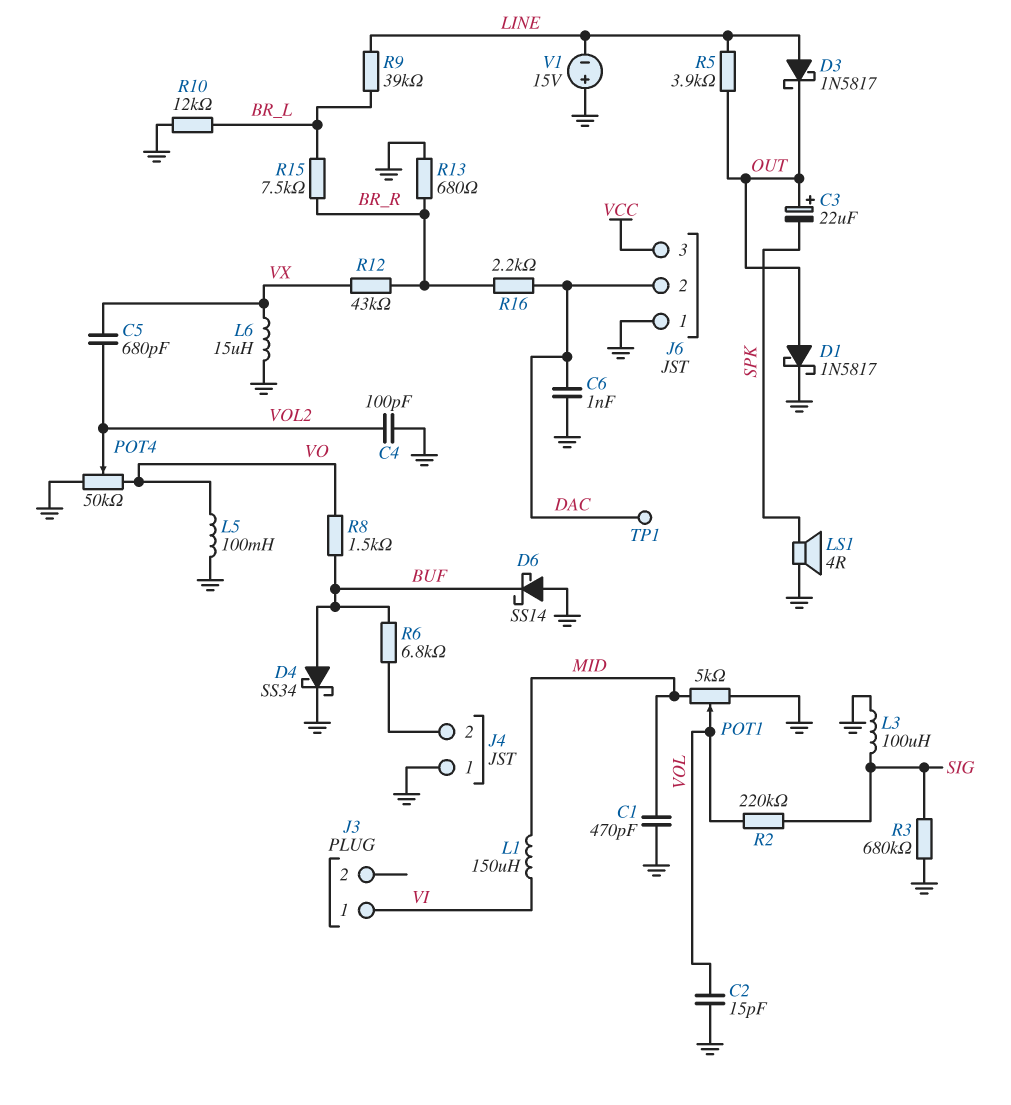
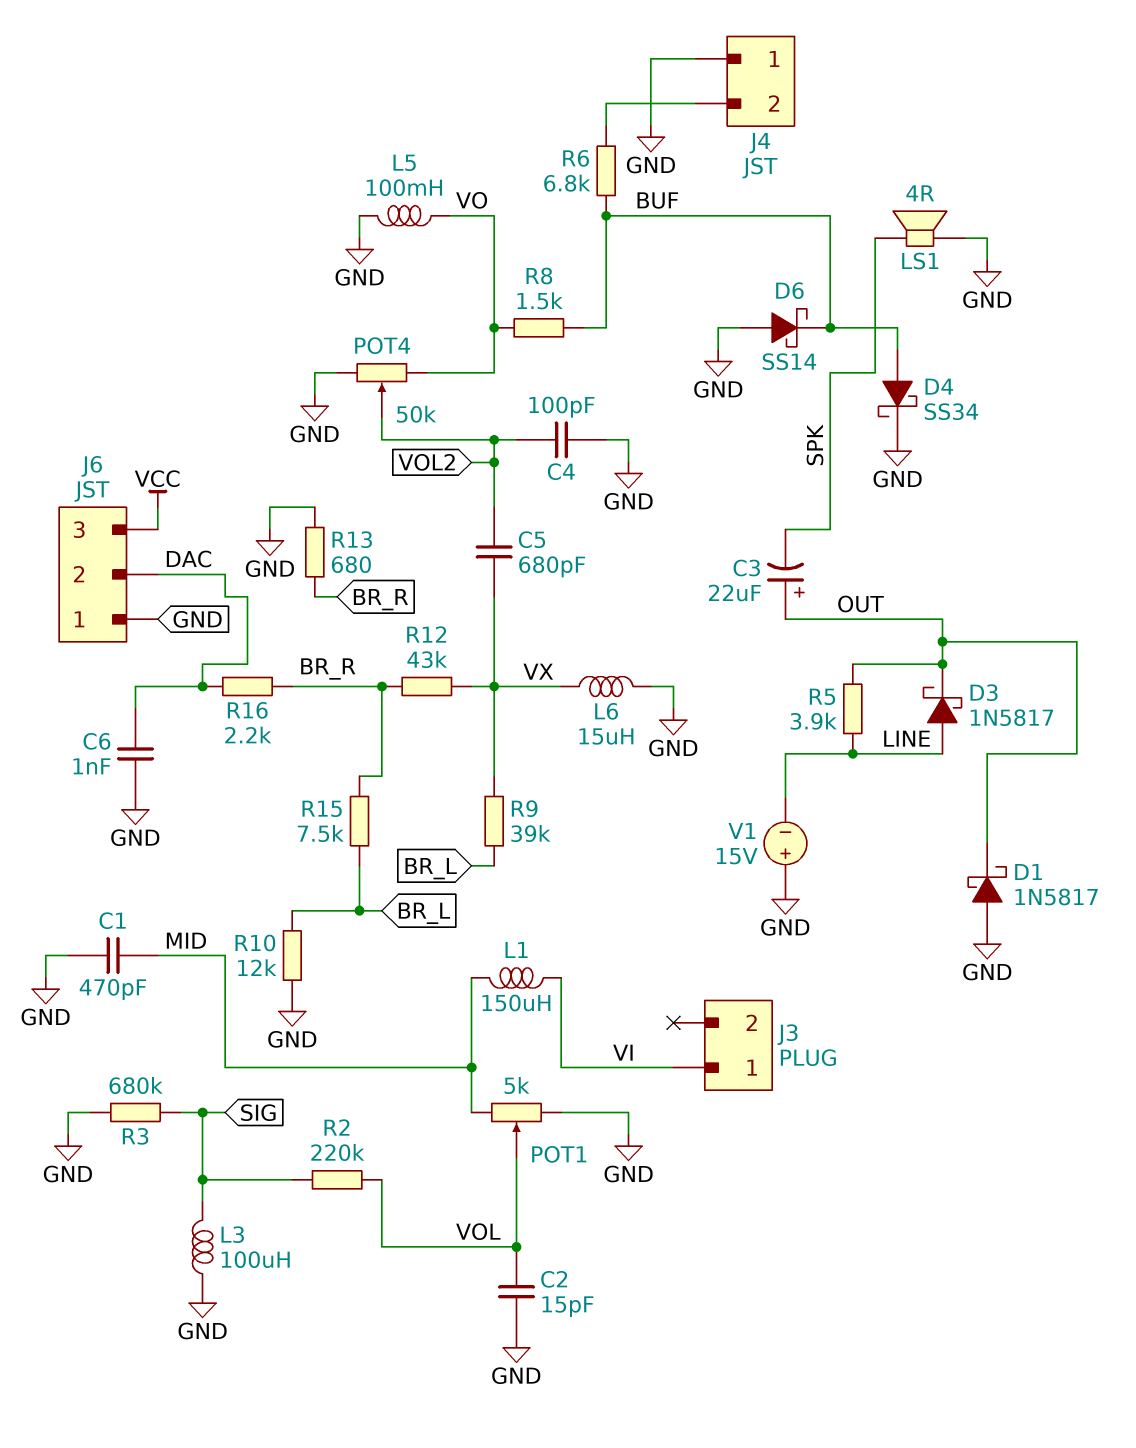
D1: schottky 1N5817 (A OUT, K GND) -> schottky 1N5817 (A GND, K OUT)
R9: 39k (BR_L, LINE) -> 39k (BR_L, VX)
TP1: test point (DAC) -> none

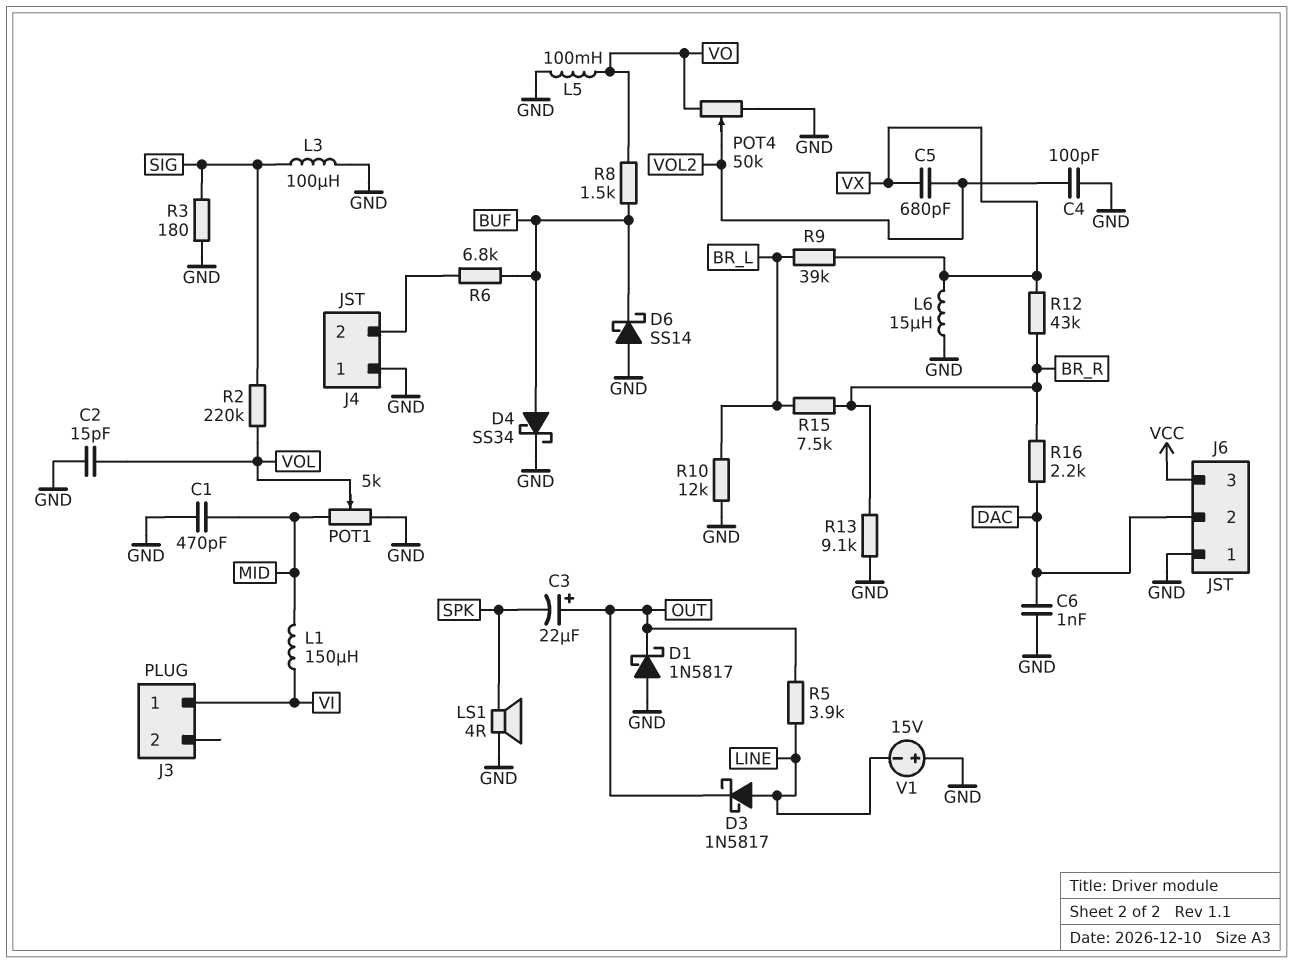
R3: 680k (GND, SIG) -> 180 (GND, SIG)
R13: 680 (BR_R, GND) -> 9.1k (BR_R, GND)

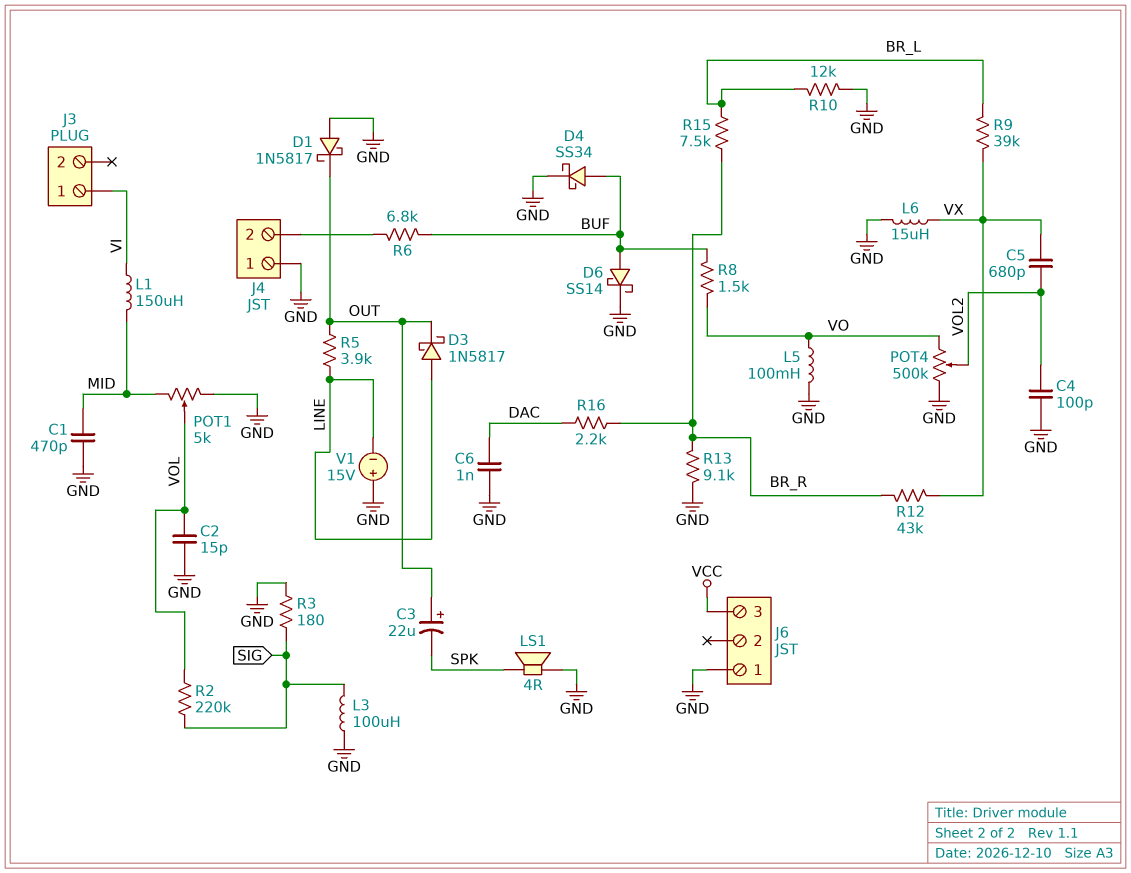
D6: schottky SS14 (A GND, K BUF) -> schottky SS14 (A BUF, K GND)
J6 pin 2: DAC -> none
POT4: 50k (GND, VO, wiper VOL2) -> 500k (GND, VO, wiper VOL2)

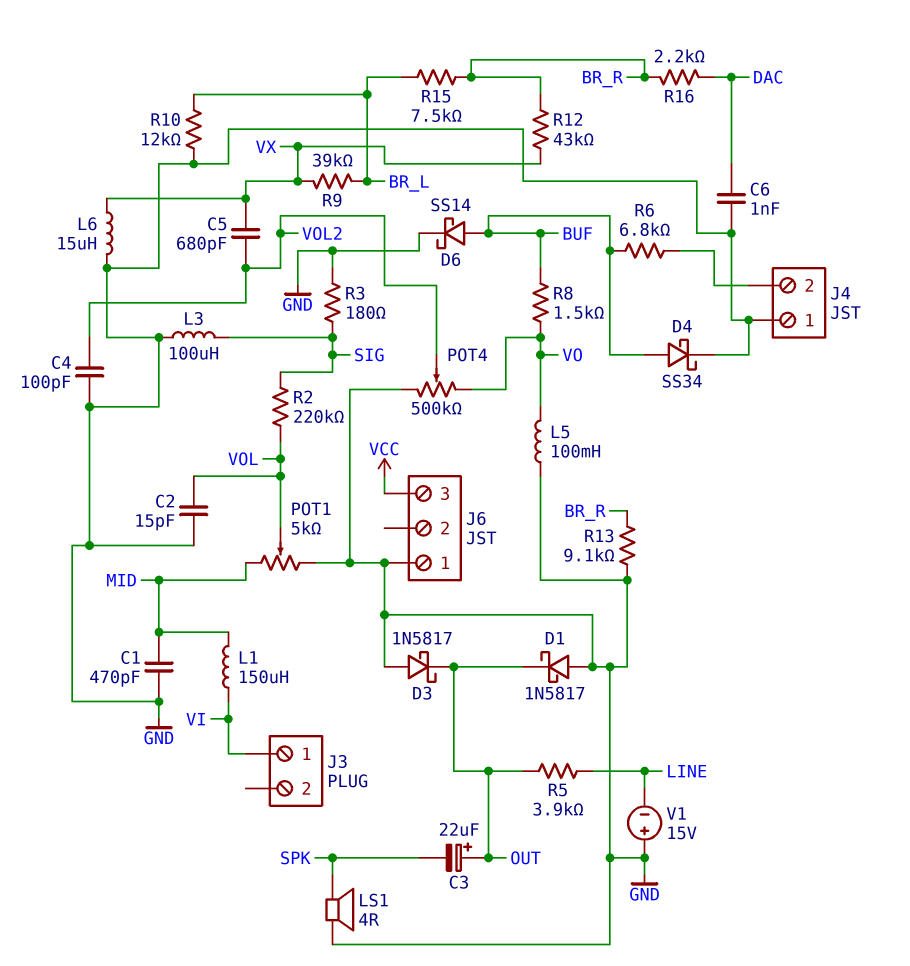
D3: schottky 1N5817 (A LINE, K OUT) -> schottky 1N5817 (A GND, K OUT)

